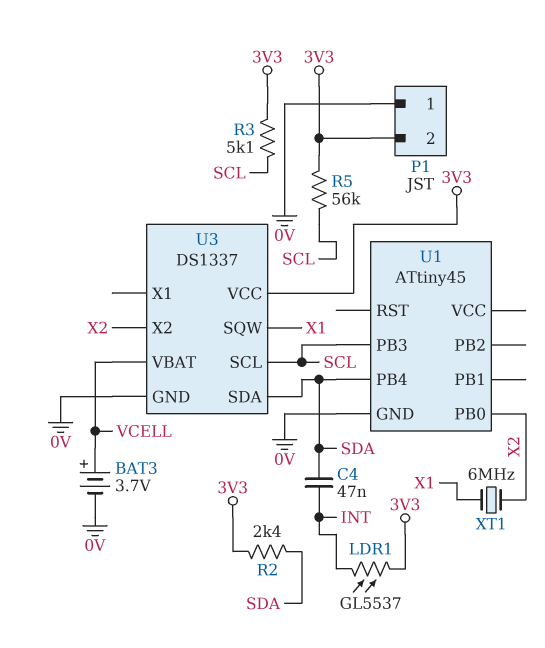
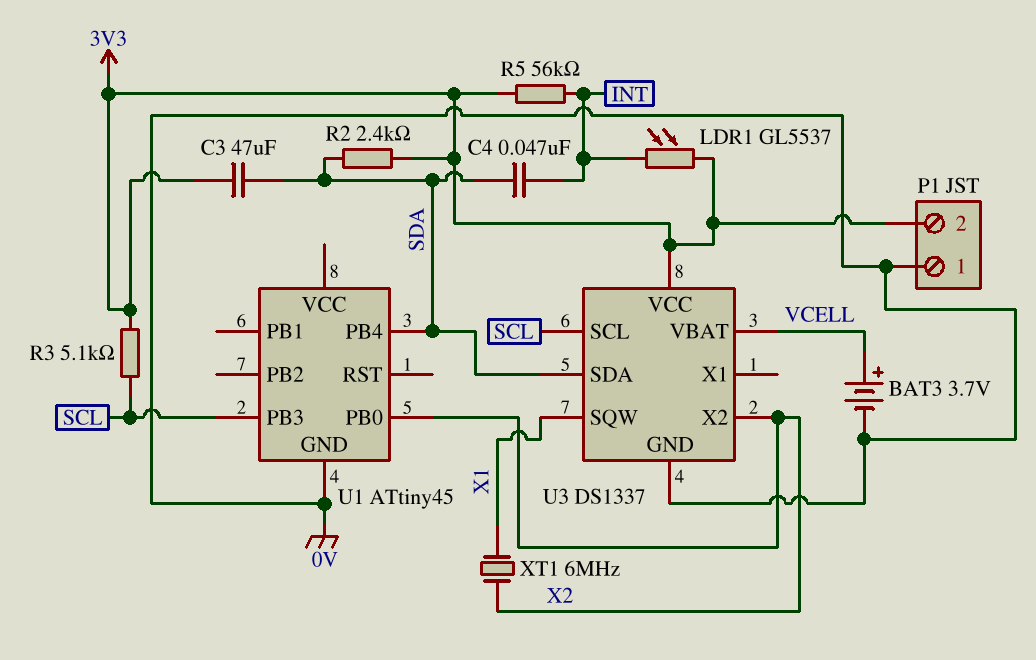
C3: none -> 47uF (3V3, SDA)
R5: 56k (3V3, SCL) -> 56k (3V3, INT)

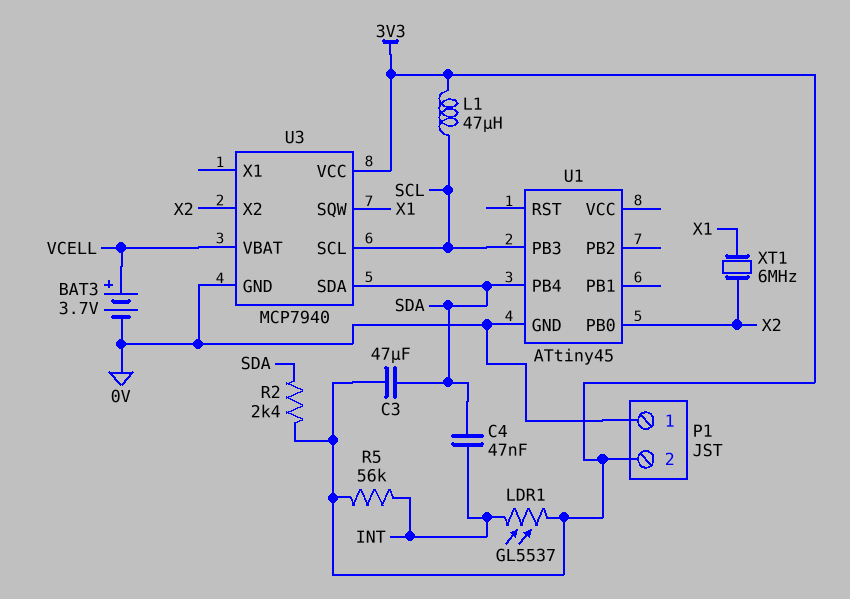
L1: none -> 47uH (3V3, SCL)
R3: 5.1k (3V3, SCL) -> none
U3: DS1337 -> MCP7940

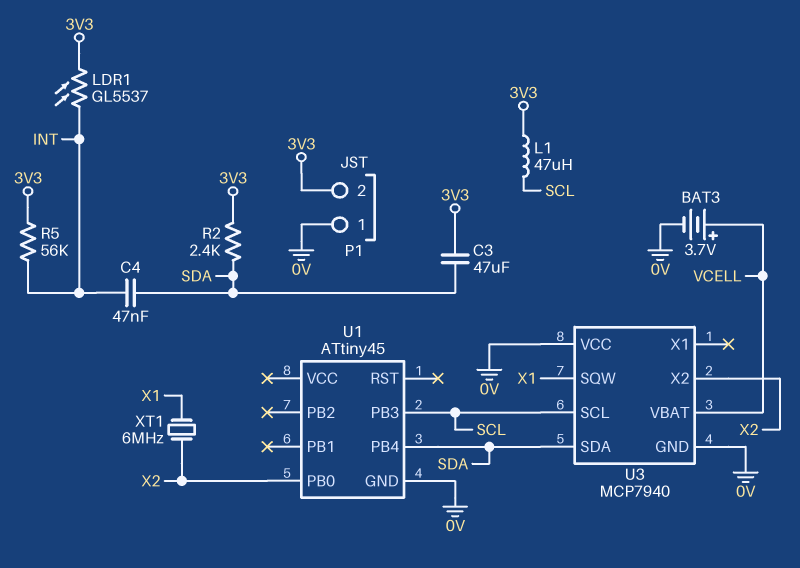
U3 pin VCC: 3V3 -> 0V

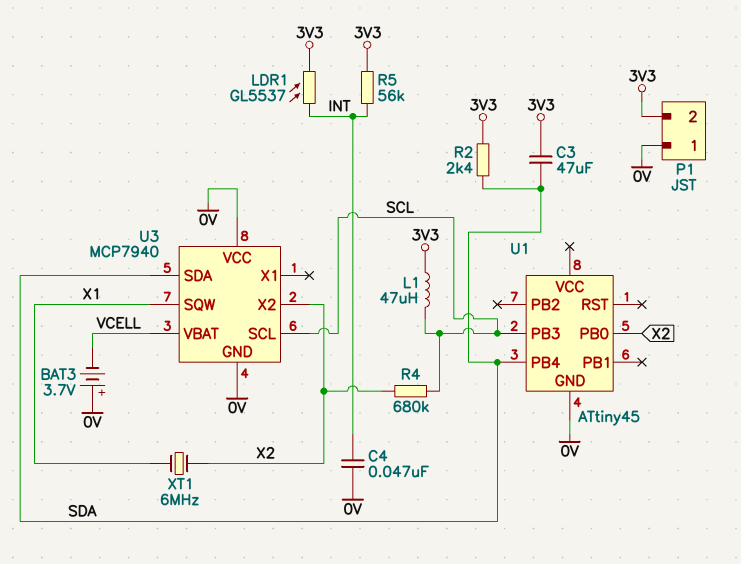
BAT3: 3.7V (plus VCELL, minus 0V) -> 3.7V (plus 0V, minus VCELL)
C4: 47nF (INT, SDA) -> 47nF (0V, INT)
R4: none -> 680k (SCL, X2)

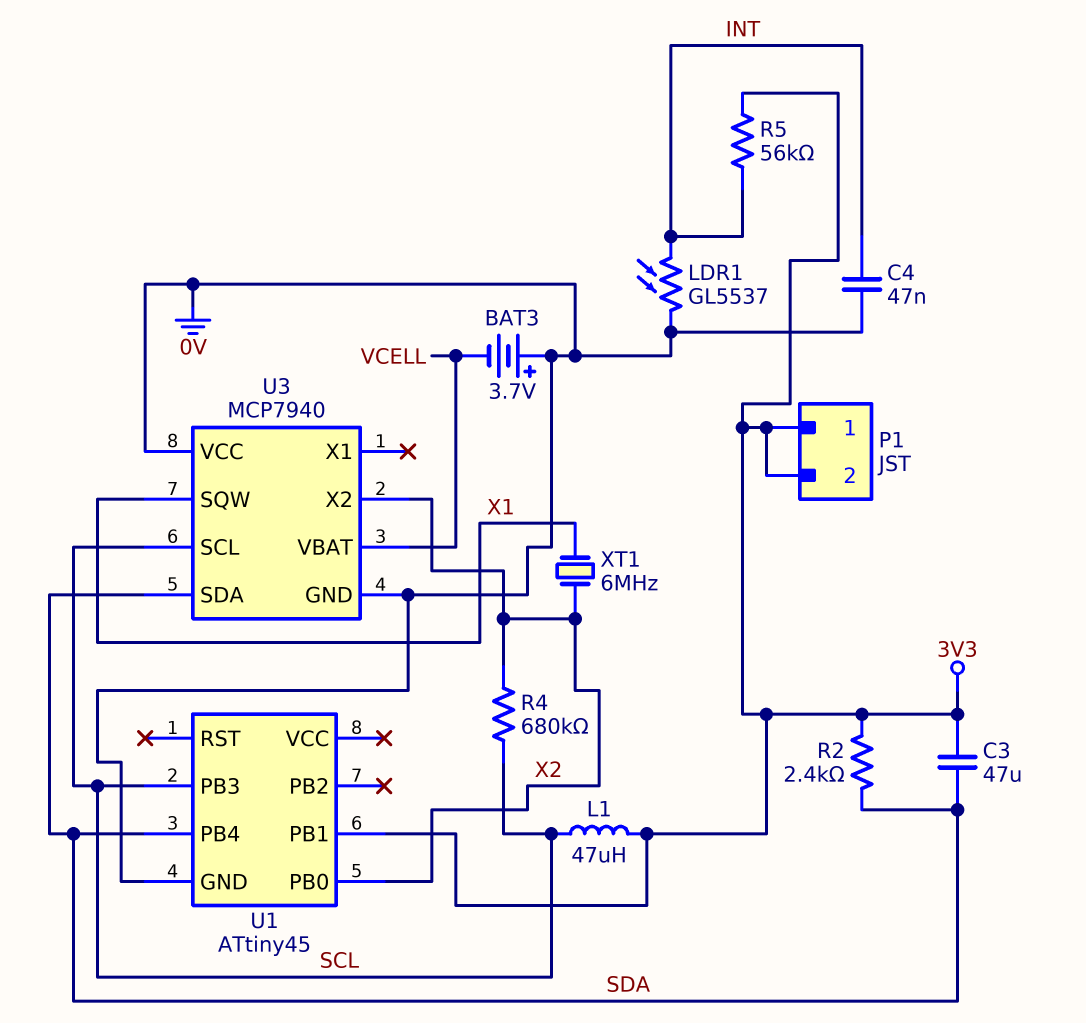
LDR1: GL5537 (3V3, INT) -> GL5537 (0V, INT)
P1 pin 1: 0V -> 3V3
U1 pin PB1: none -> 3V3

